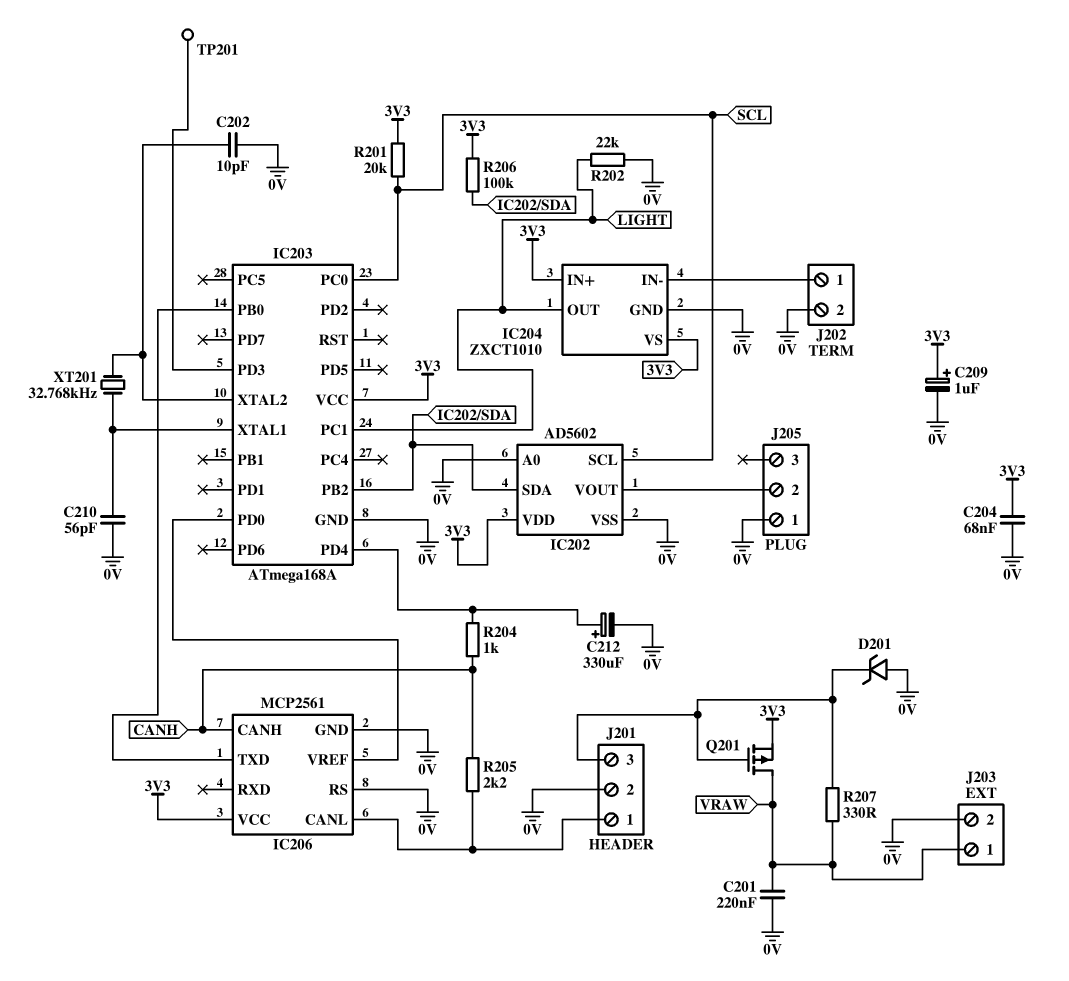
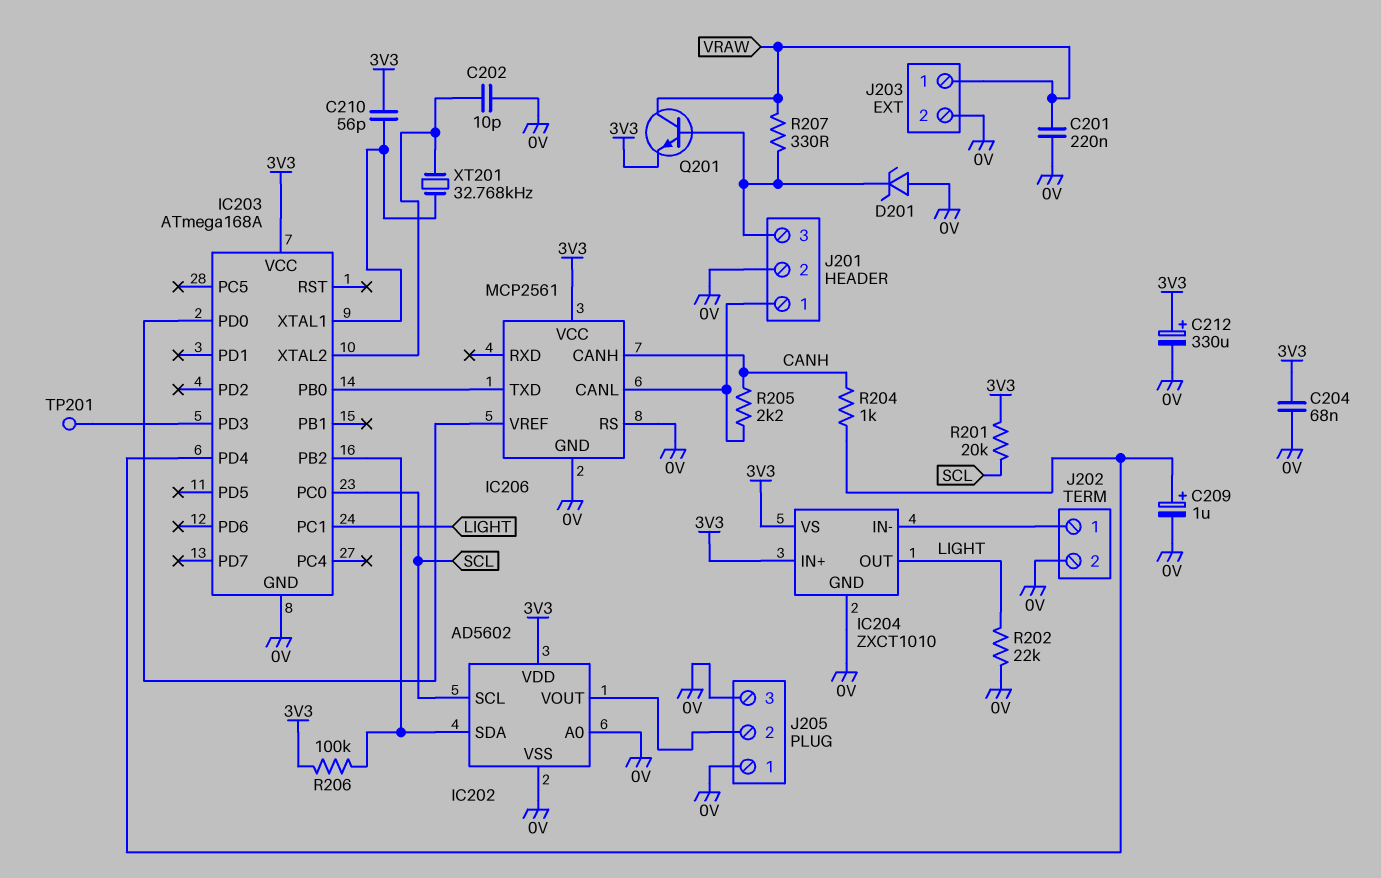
C209: 1uF (plus 3V3, minus 0V) -> 1uF (plus IC203/PD4, minus 0V)
C210: 56pF (0V, IC203/XTAL1) -> 56pF (3V3, IC203/XTAL1)
C212: 330uF (plus IC203/PD4, minus 0V) -> 330uF (plus 3V3, minus 0V)
J205 pin 3: none -> 0V
Q201: PMOS (G J201/3, D VRAW, S 3V3) -> NPN (B J201/3, C VRAW, E 3V3)

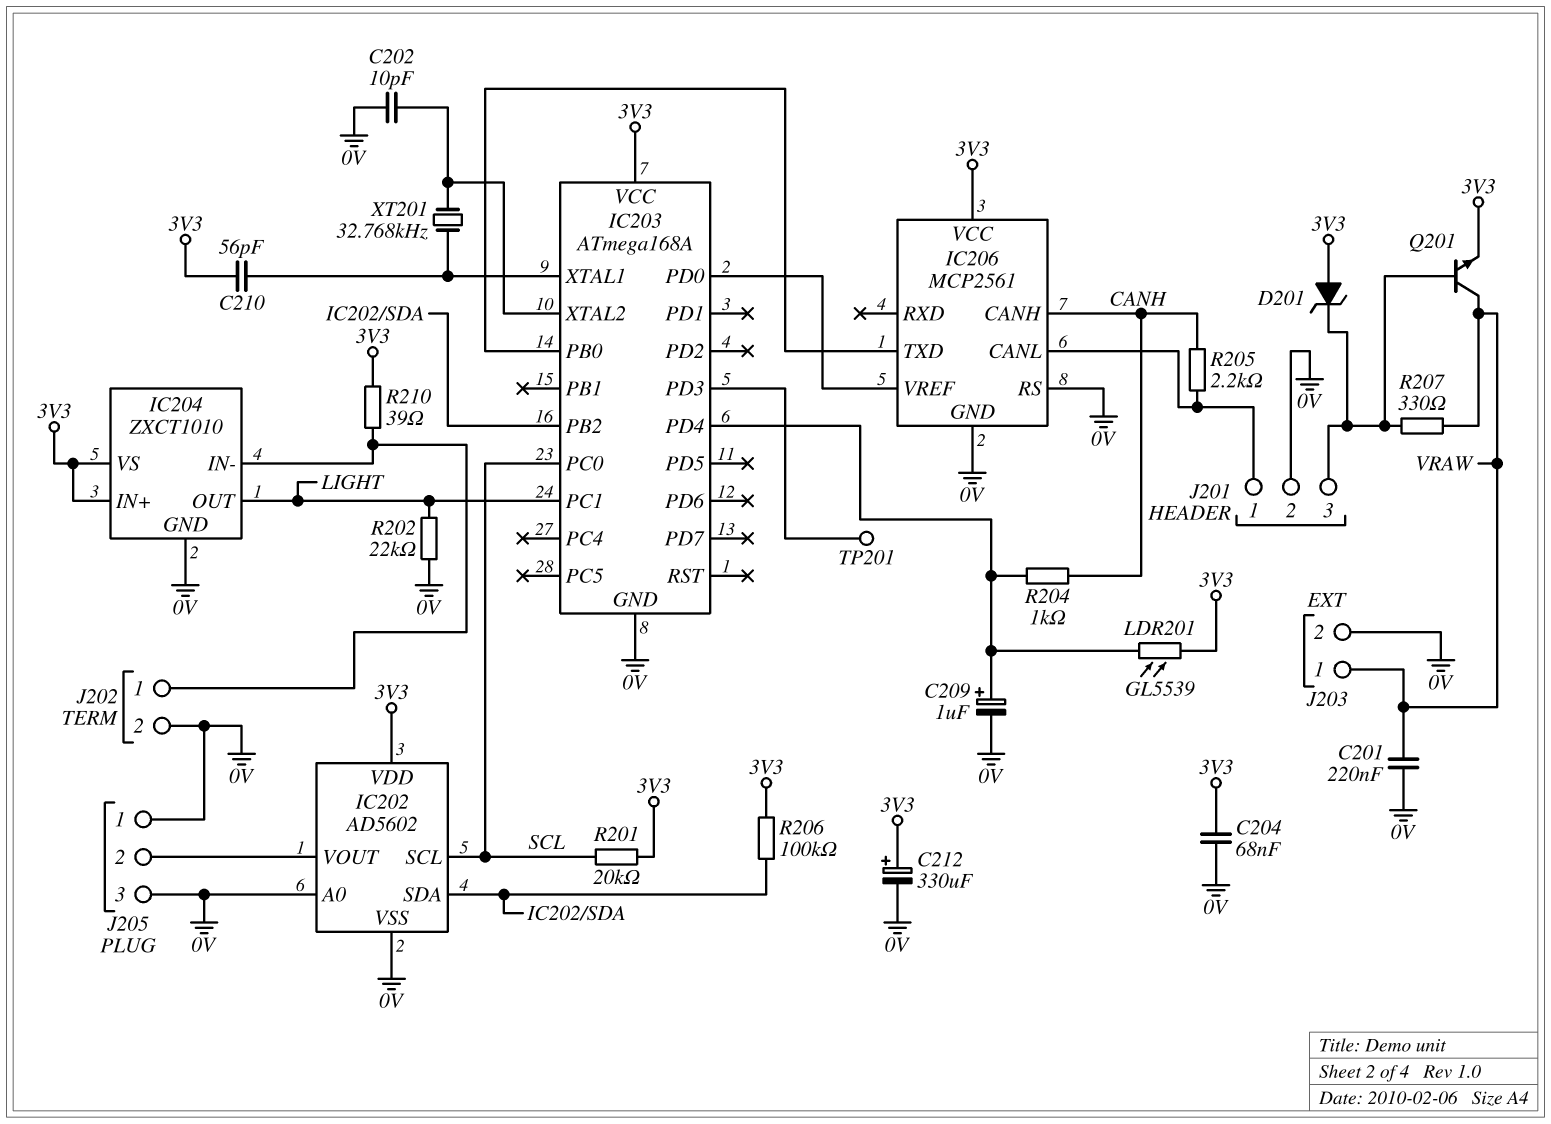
D201: zener (A 0V, K J201/3) -> zener (A 3V3, K J201/3)
LDR201: none -> GL5539 (3V3, IC203/PD4)
R210: none -> 39 (3V3, IC204/IN-)

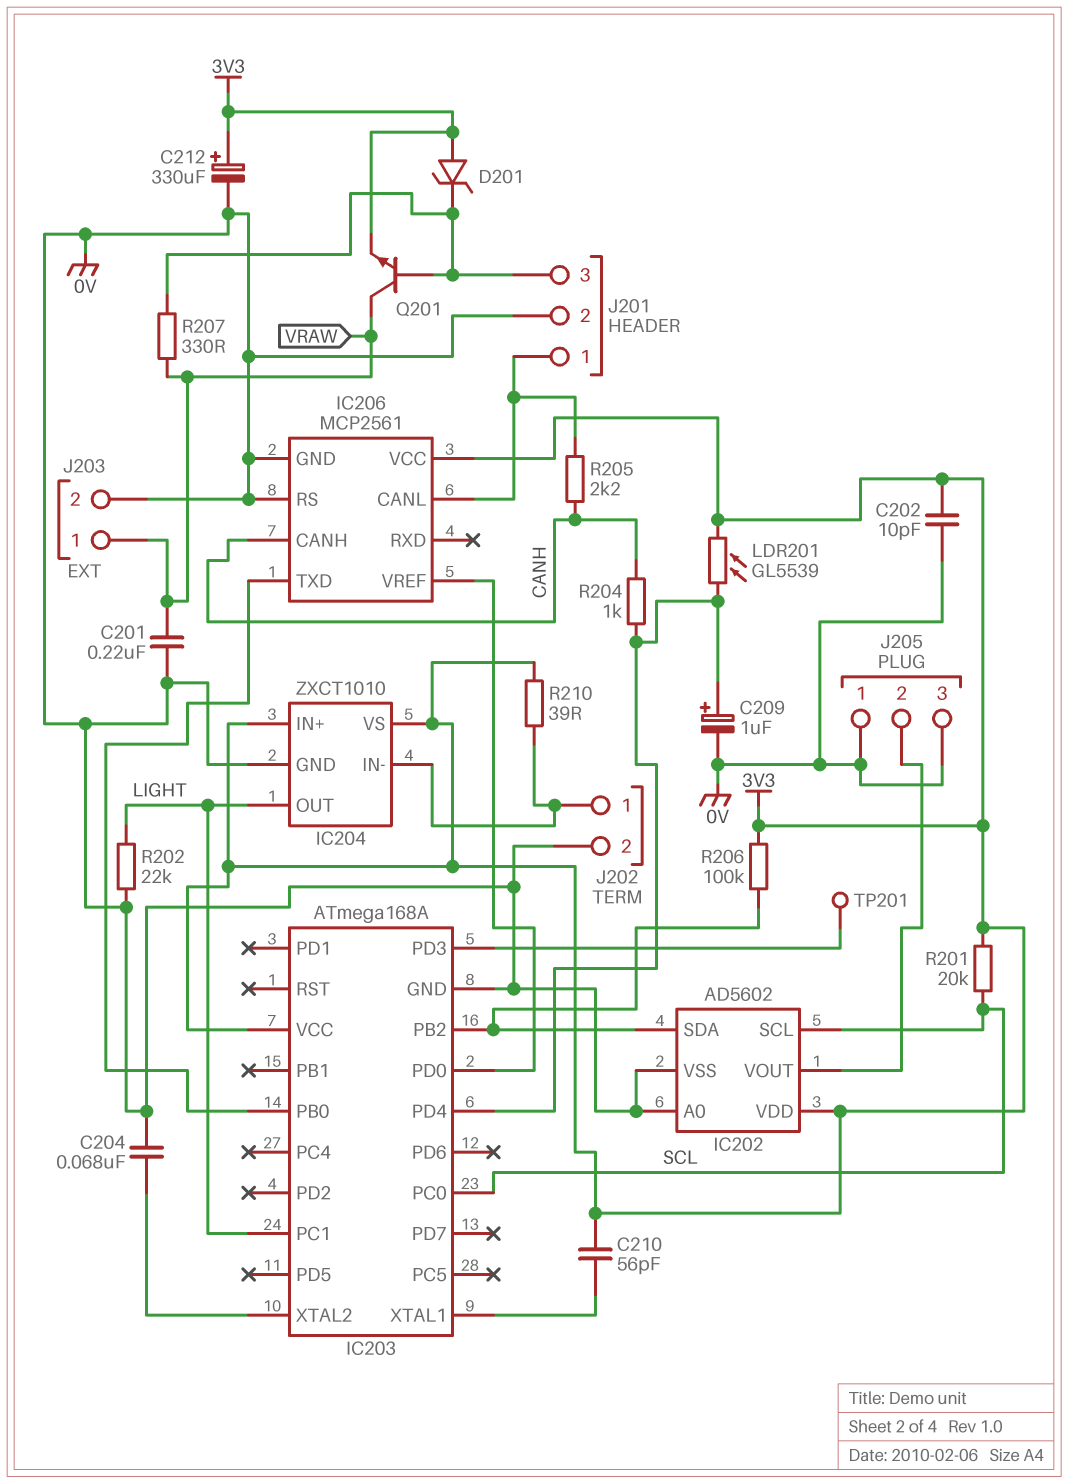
C202: 10pF (0V, IC203/XTAL2) -> 10pF (0V, 3V3)
C204: 68nF (0V, 3V3) -> 68nF (0V, IC203/XTAL2)
XT201: 32.768kHz (IC203/XTAL1, IC203/XTAL2) -> none

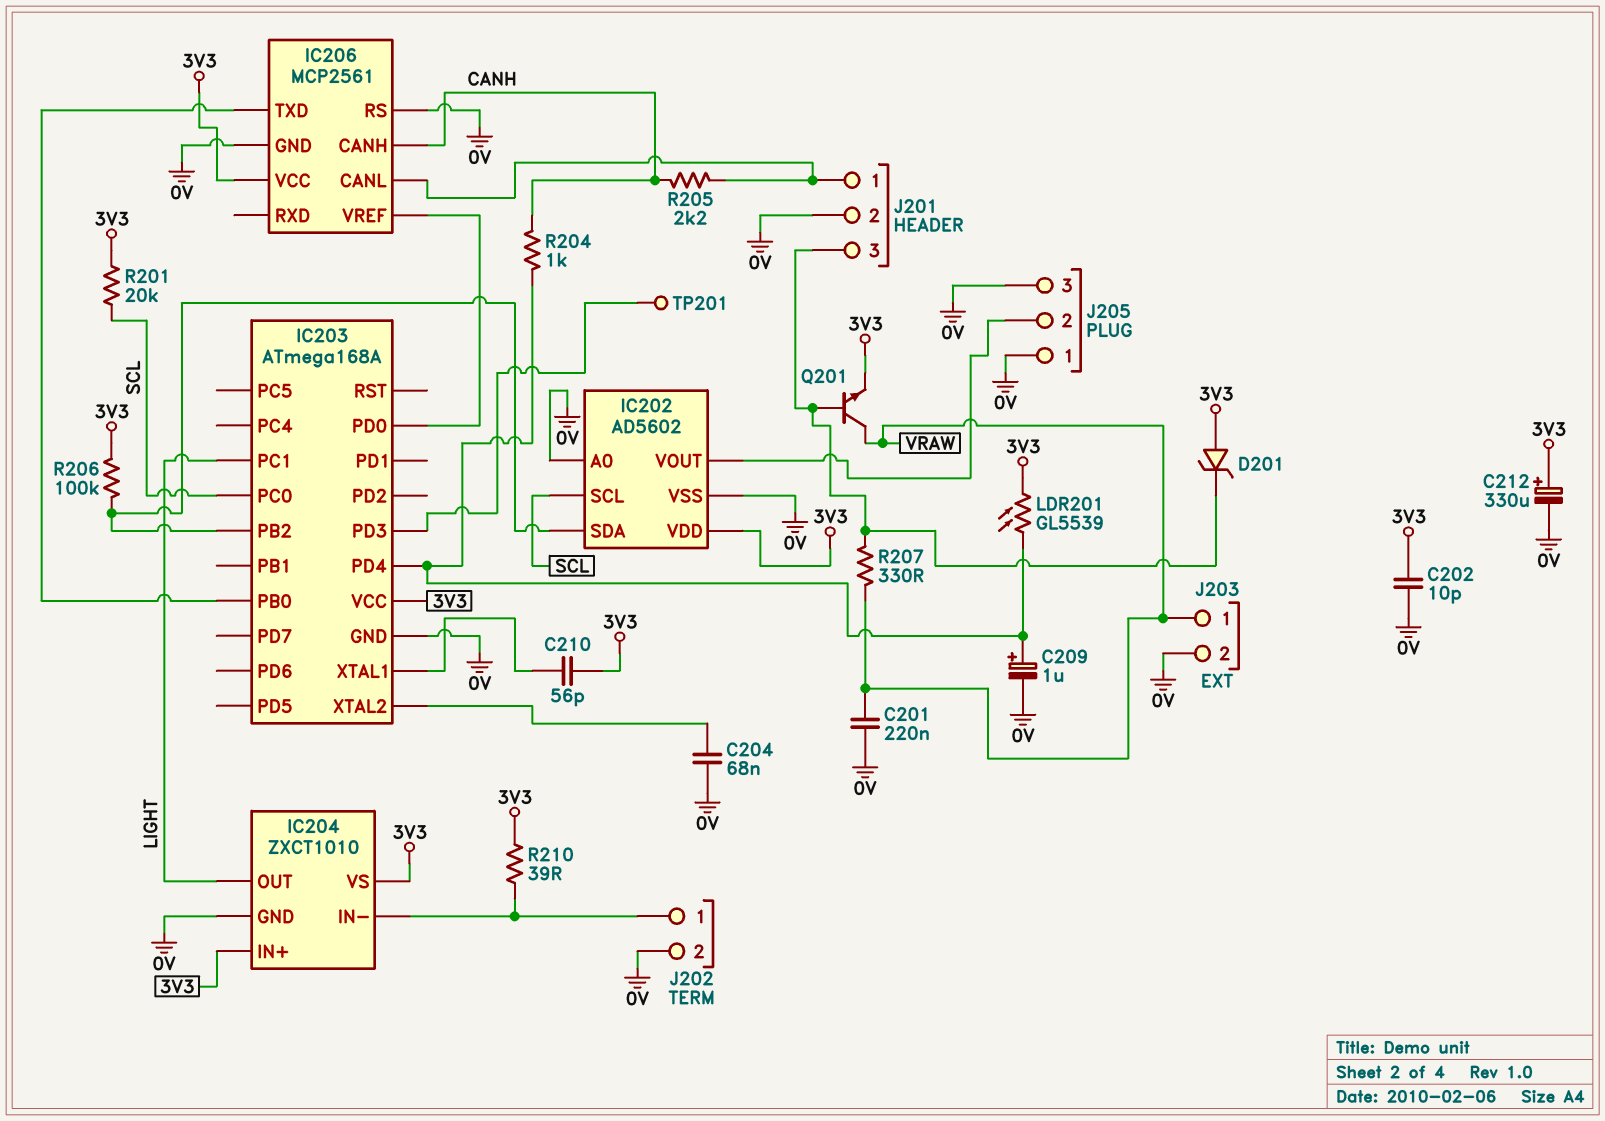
R202: 22k (0V, LIGHT) -> none

